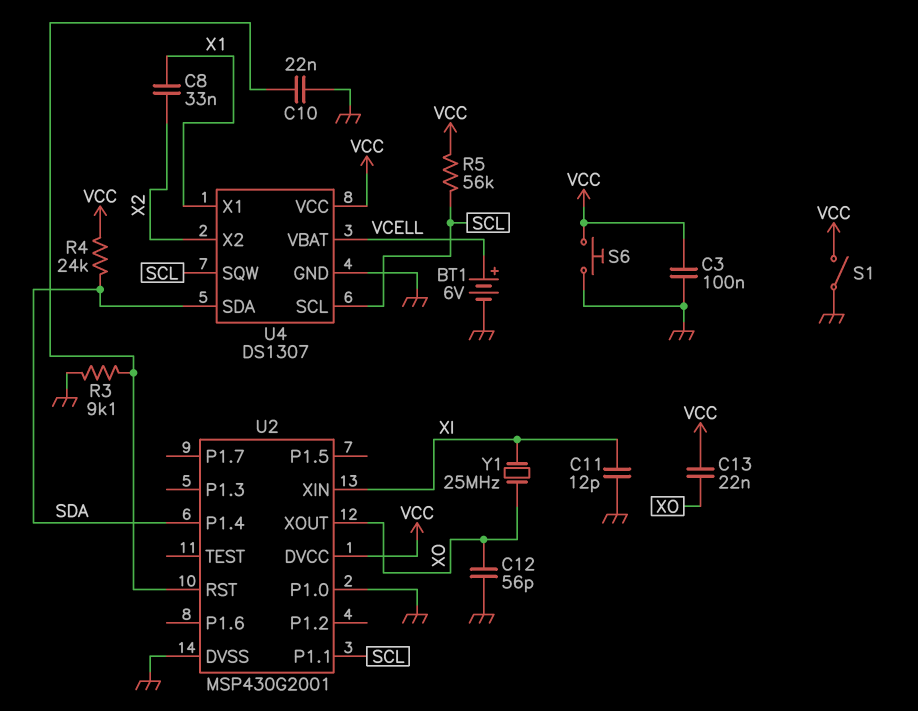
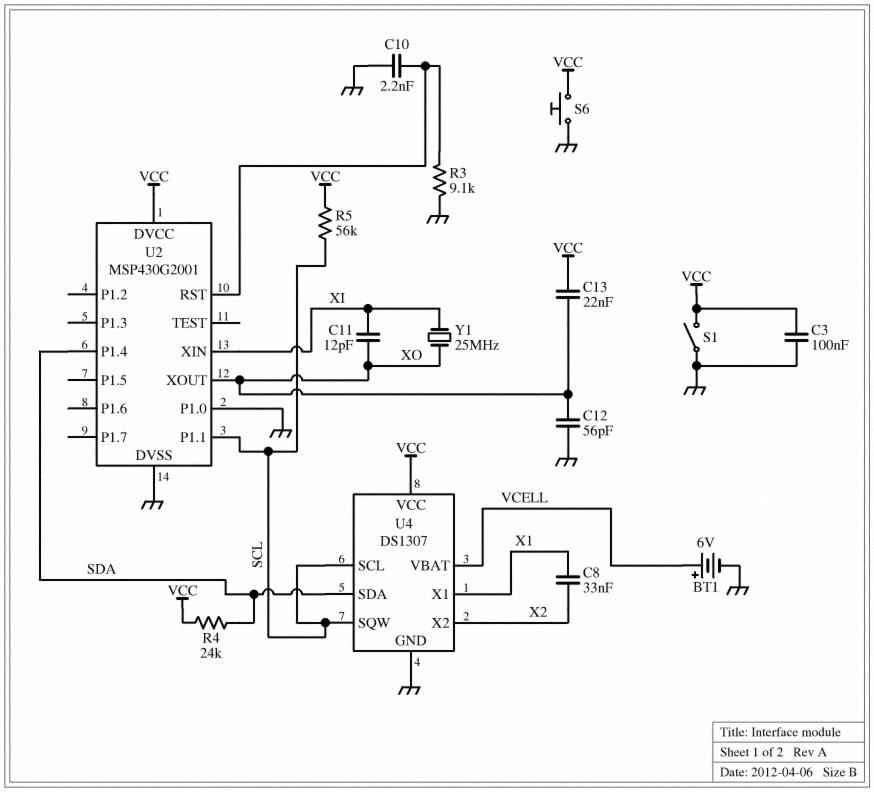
C10: 22nF (GND, U2/RST) -> 2.2nF (GND, U2/RST)
C11: 12pF (GND, XI) -> 12pF (XI, XO)

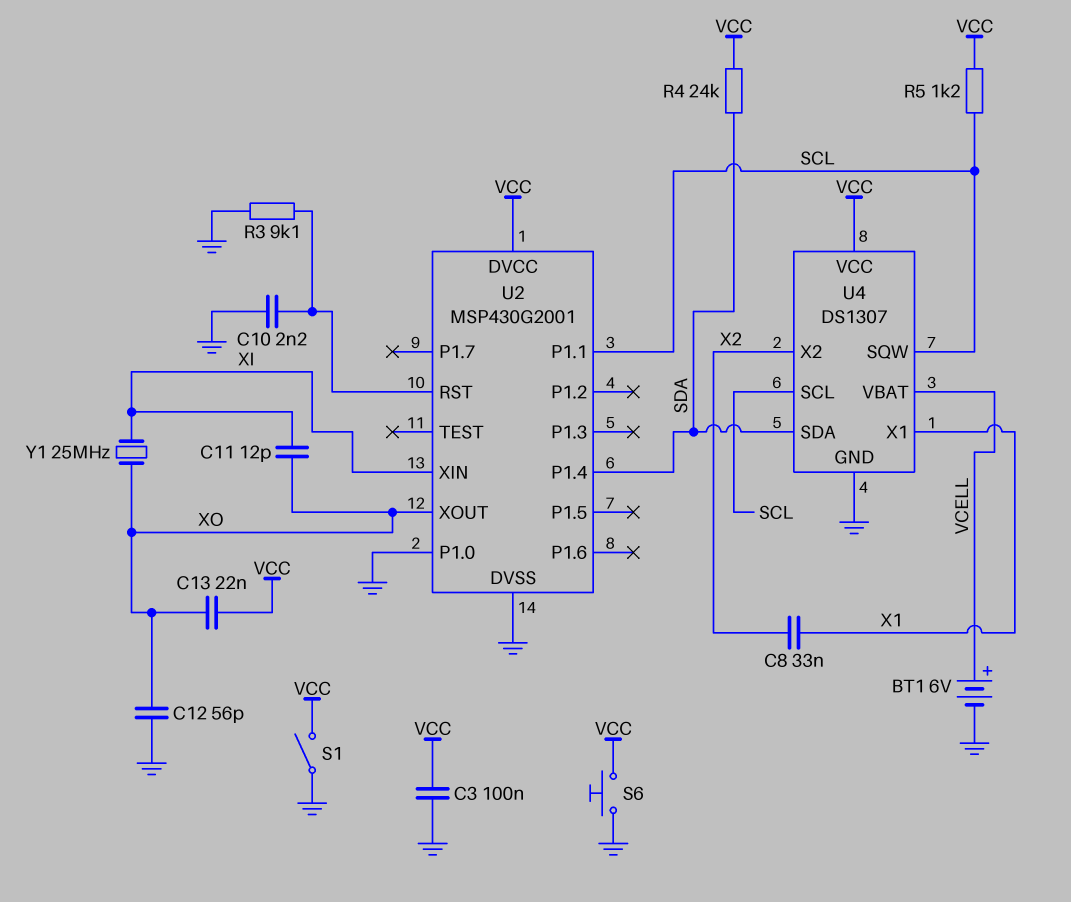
R5: 56k (SCL, VCC) -> 1.2k (SCL, VCC)

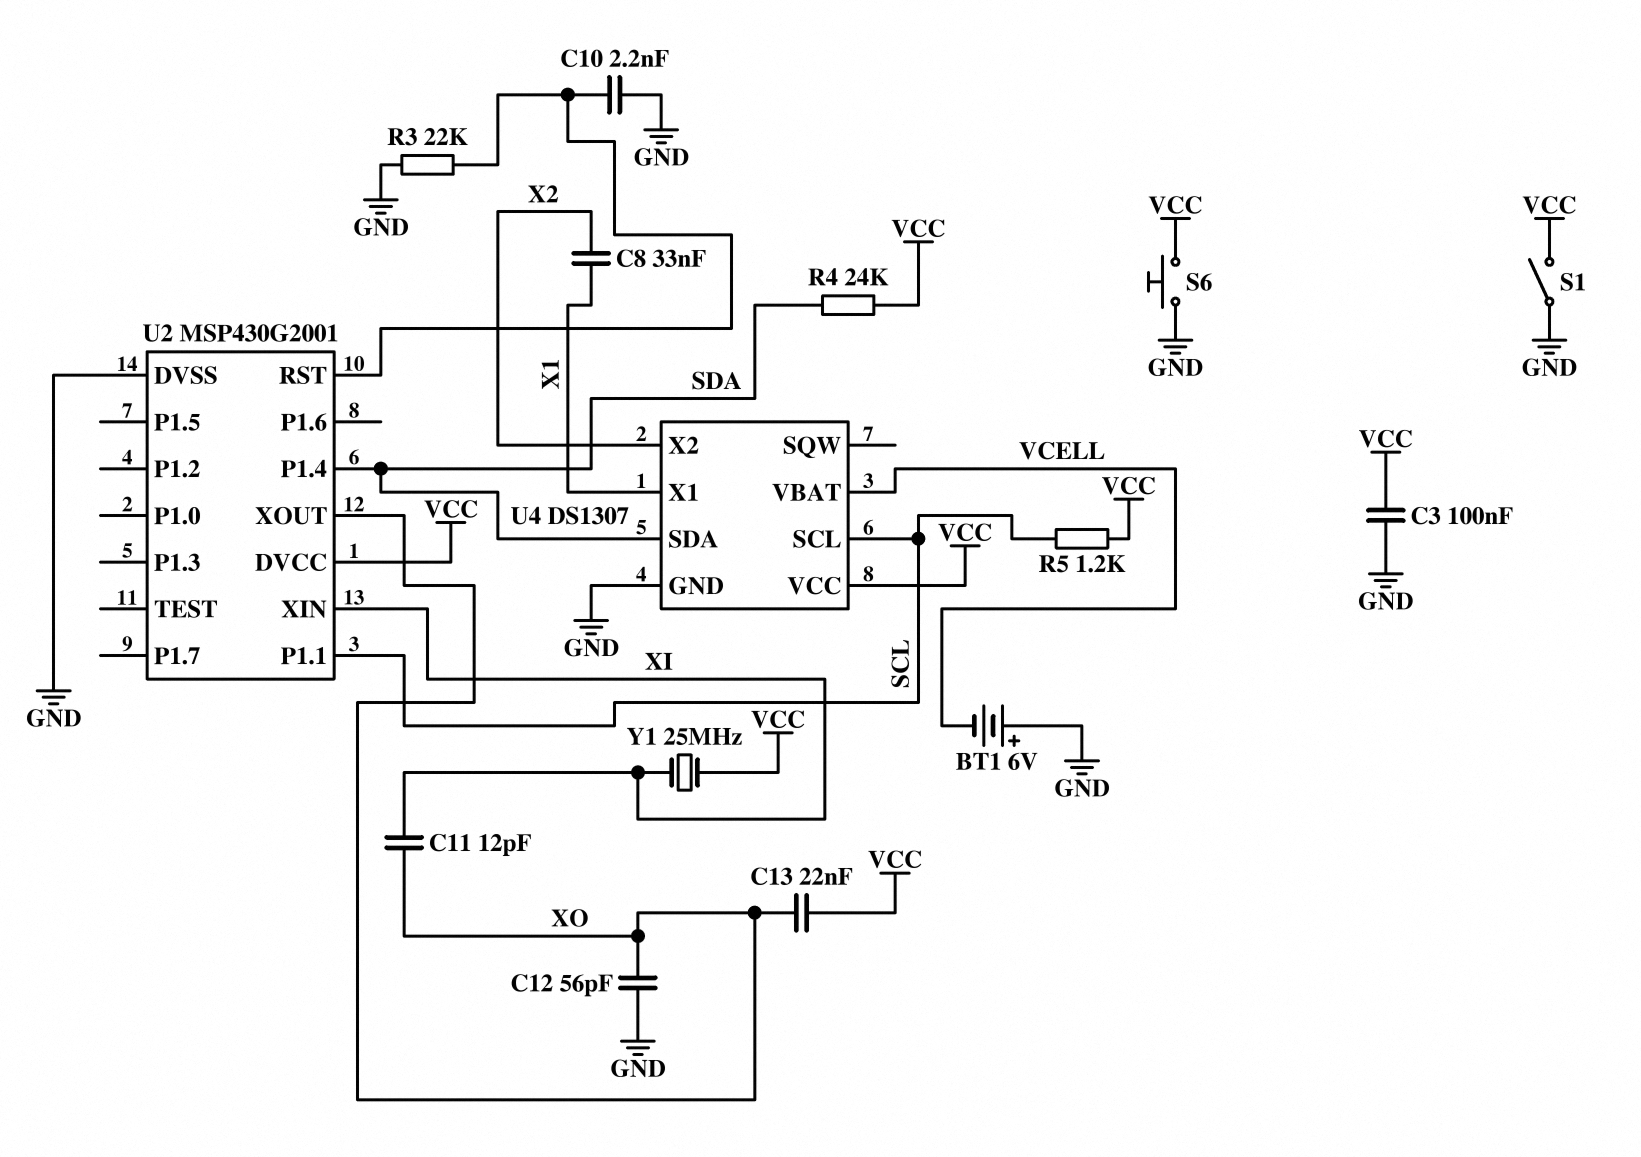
BT1: 6V (plus VCELL, minus GND) -> 6V (plus GND, minus VCELL)
R3: 9.1k (GND, U2/RST) -> 22k (GND, U2/RST)
U2 pin P1.0: GND -> none
U4 pin SQW: SCL -> none
Y1: 25MHz (XI, XO) -> 25MHz (VCC, XI)

